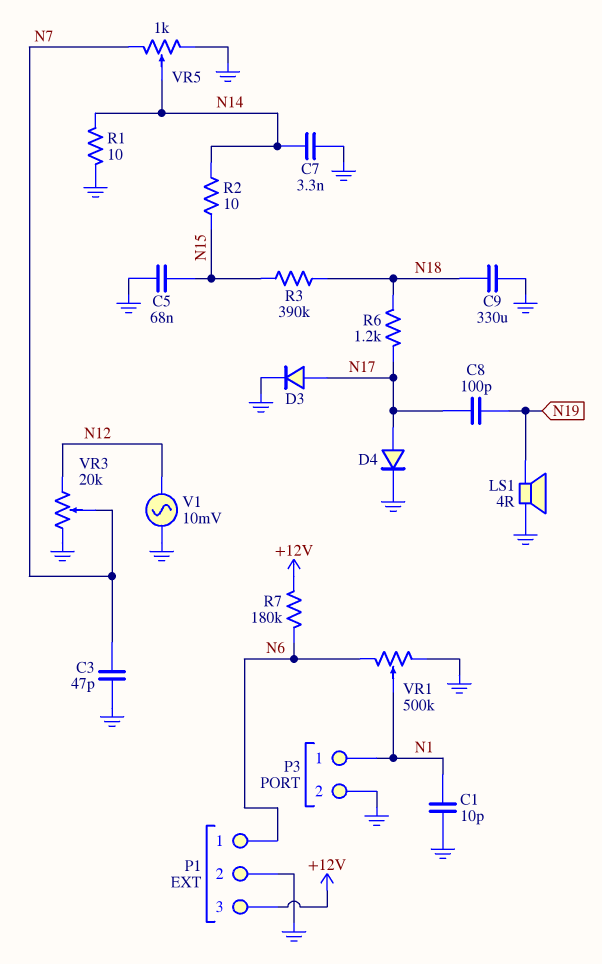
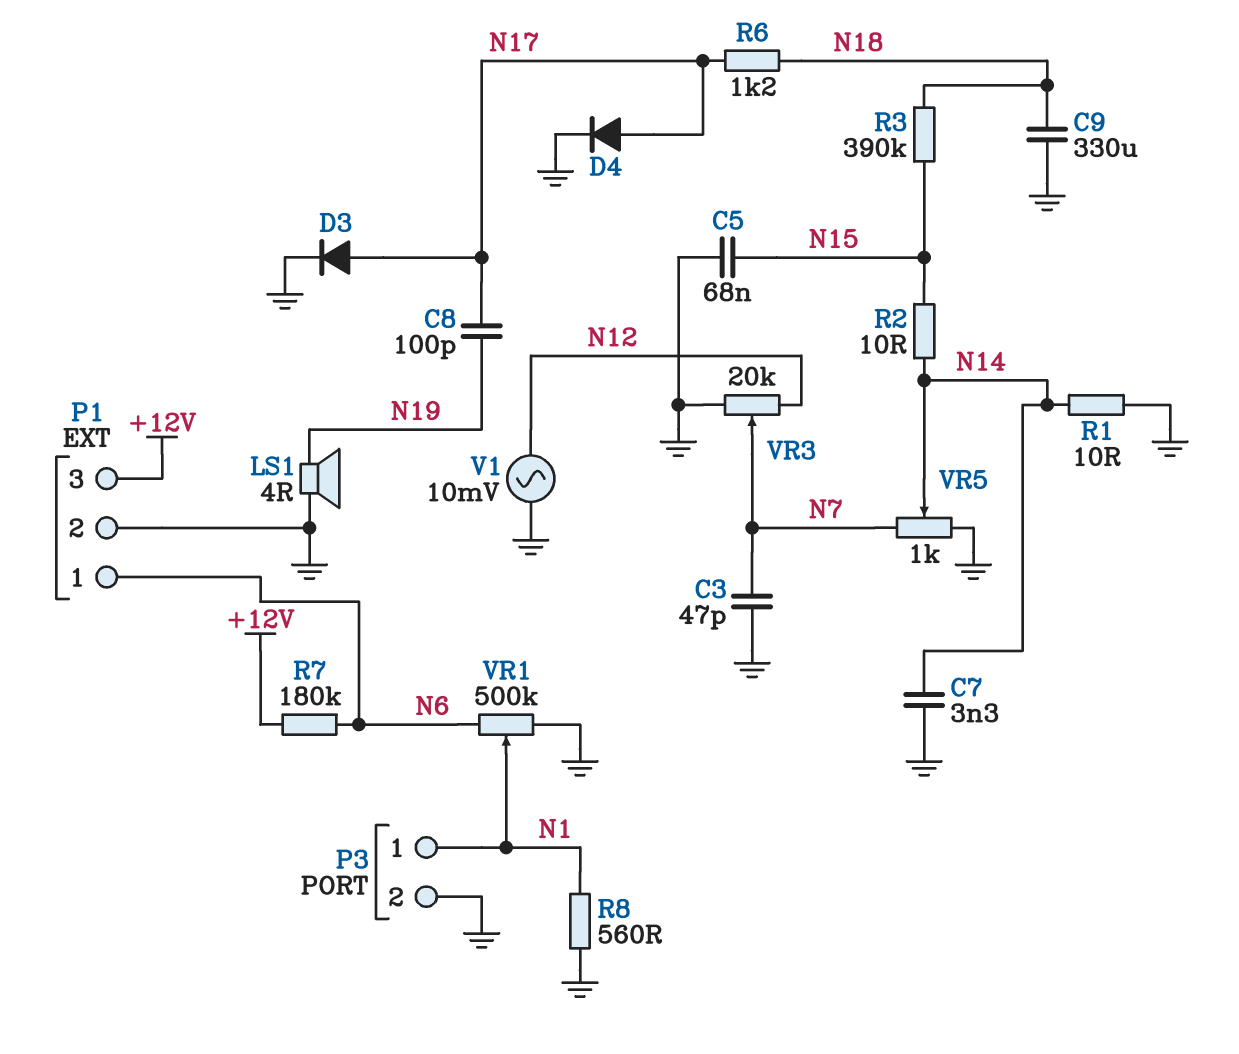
C1: 10pF (GND, N1) -> none
R8: none -> 560 (GND, N1)

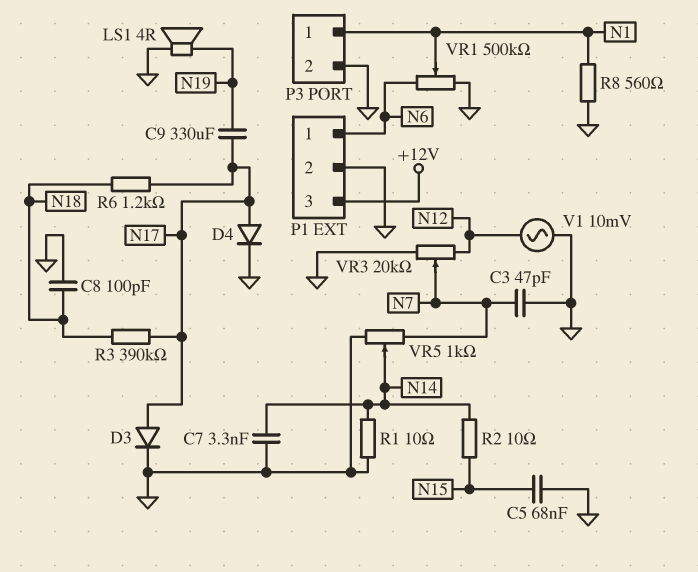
C8: 100pF (N17, N19) -> 100pF (GND, N18)
C9: 330uF (GND, N18) -> 330uF (N17, N19)
R3: 390k (N15, N18) -> 390k (N17, N18)
R7: 180k (+12V, N6) -> none

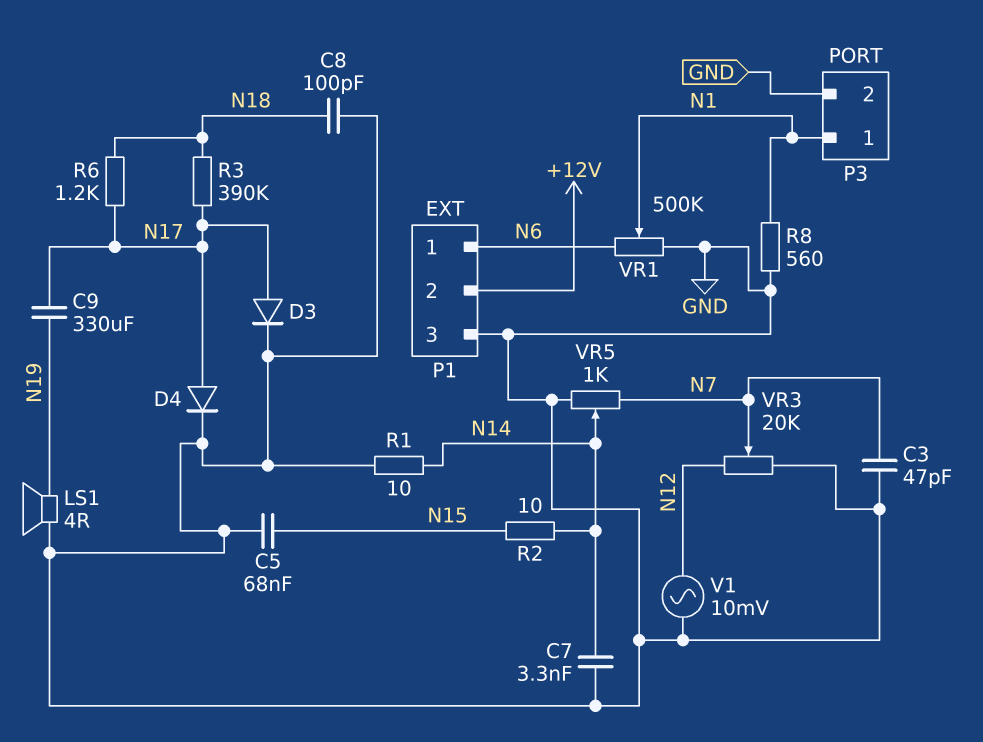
P1 pin 2: GND -> +12V
P1 pin 3: +12V -> GND

